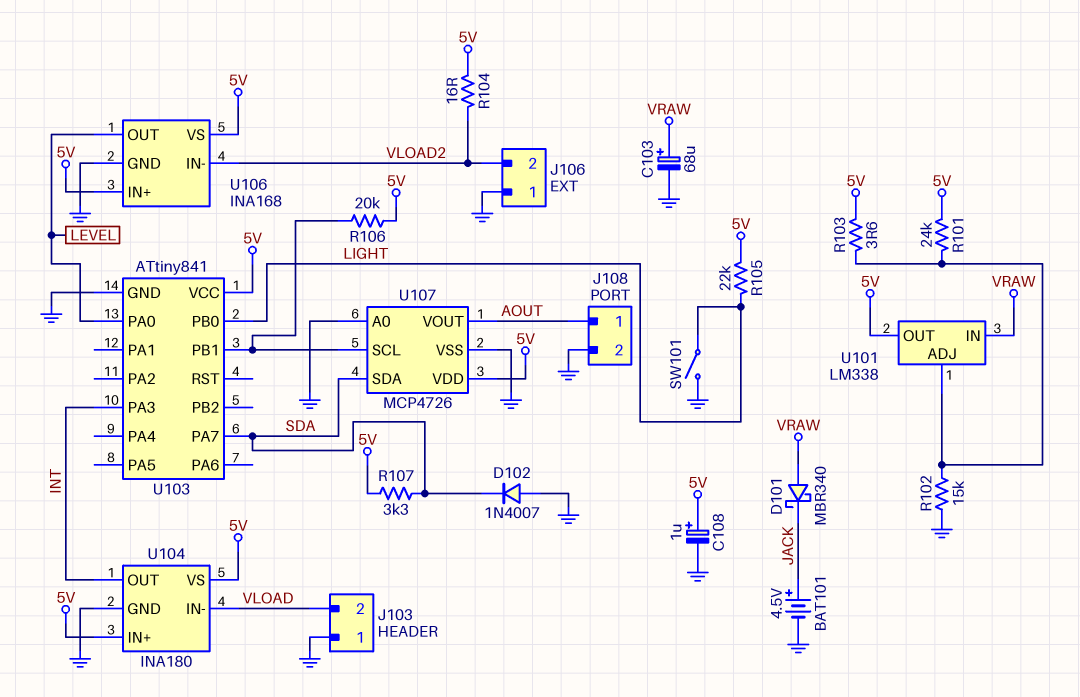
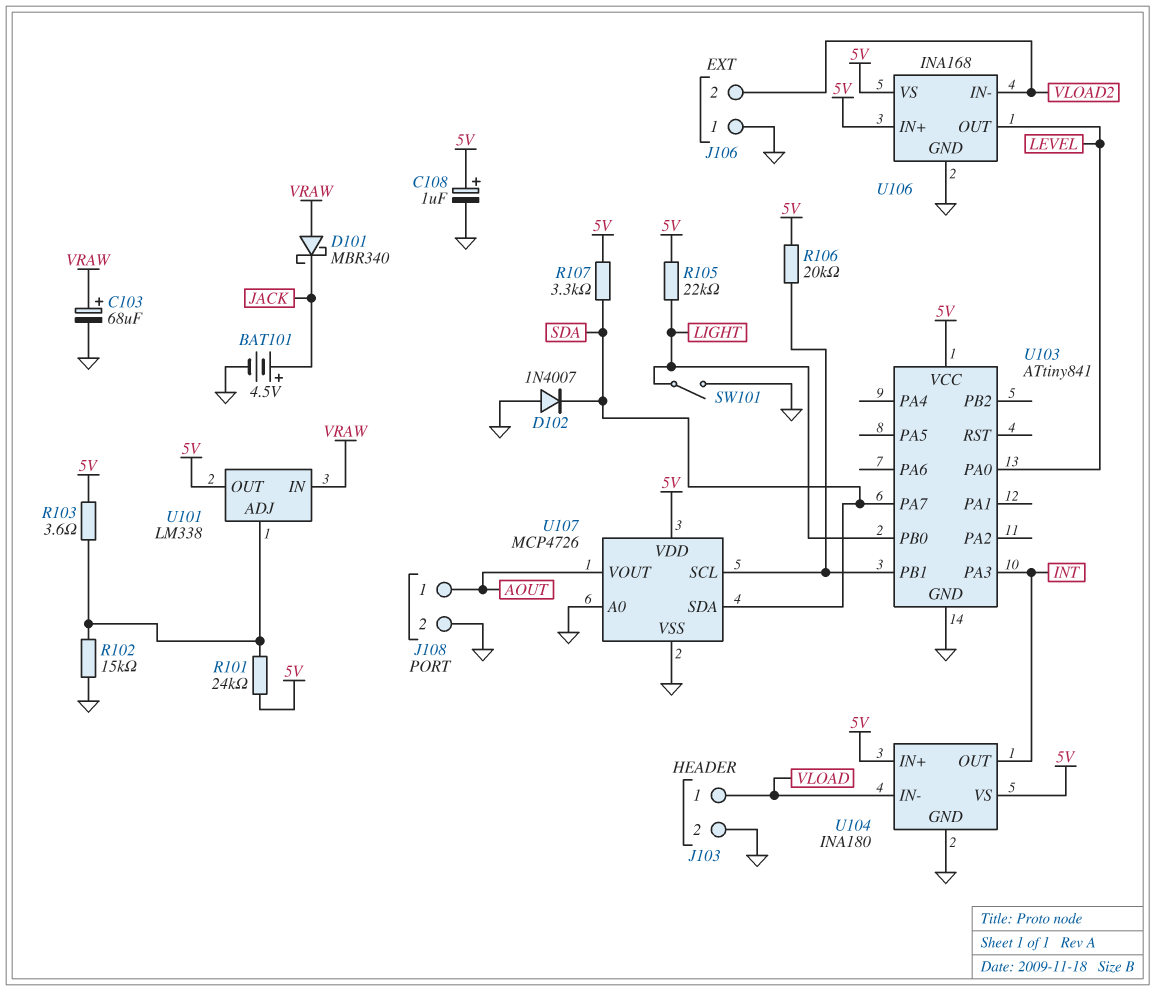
J103 pin 1: GND -> VLOAD
J103 pin 2: VLOAD -> GND
R104: 16 (5V, VLOAD2) -> none

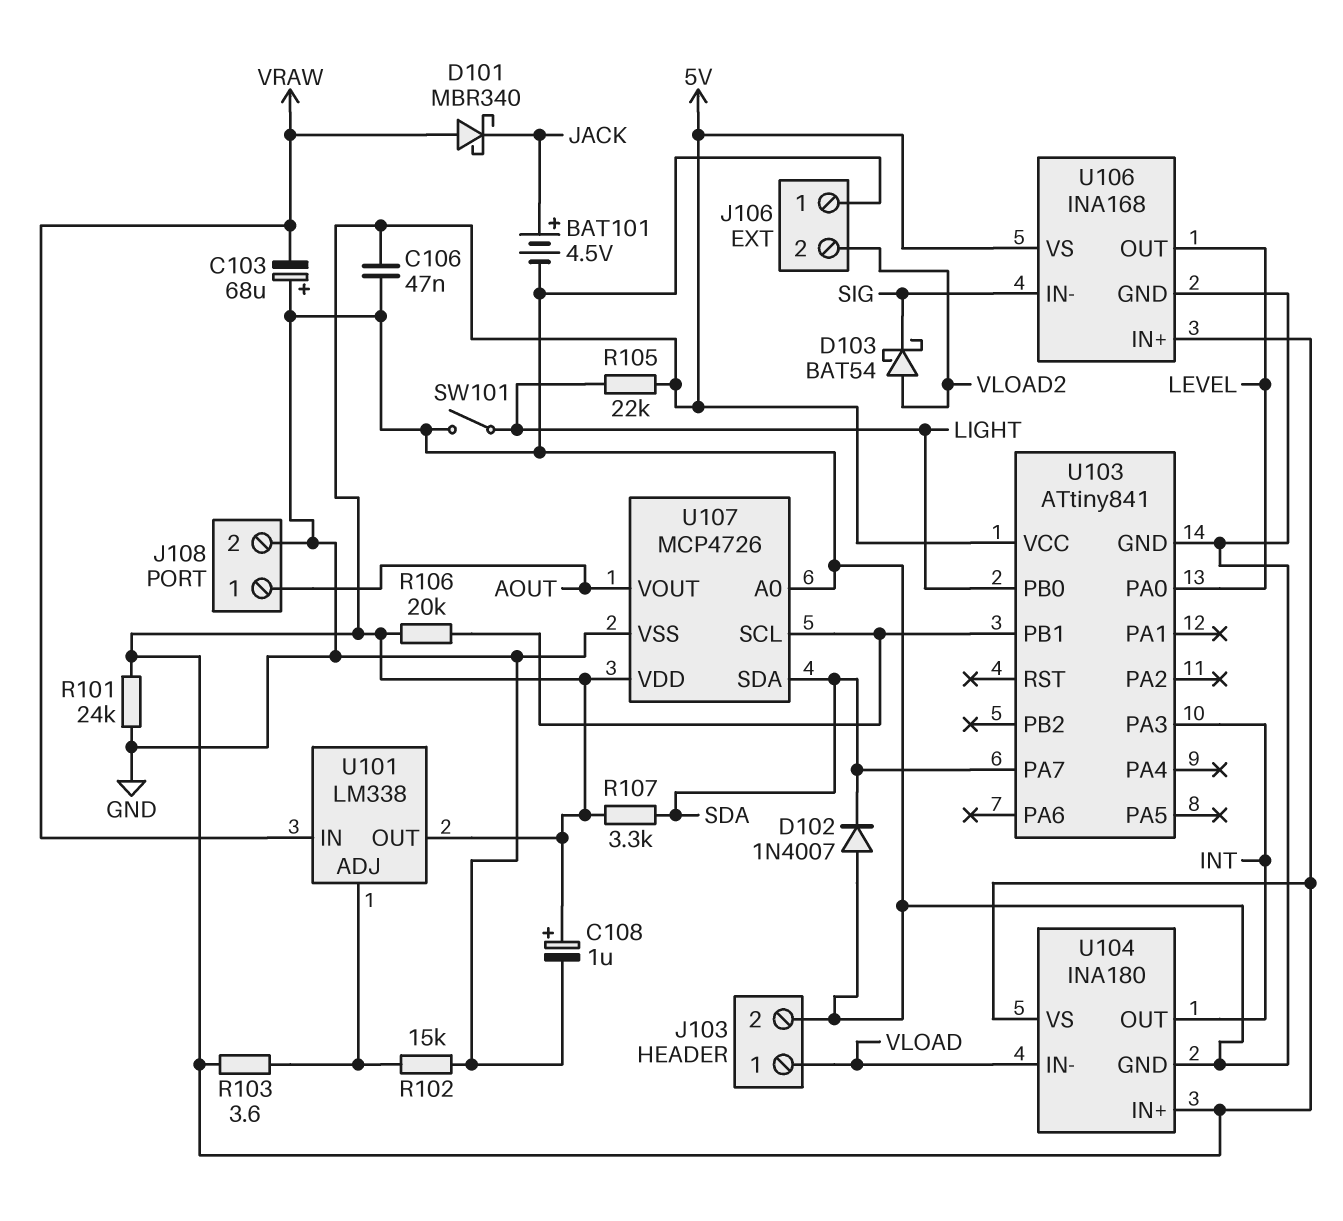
C103: 68uF (plus VRAW, minus GND) -> 68uF (plus GND, minus VRAW)
C106: none -> 47nF (5V, GND)
D103: none -> schottky BAT54 (A VLOAD2, K SIG)
R101: 24k (5V, U101/ADJ) -> 24k (5V, GND)
U106 pin IN-: VLOAD2 -> SIG

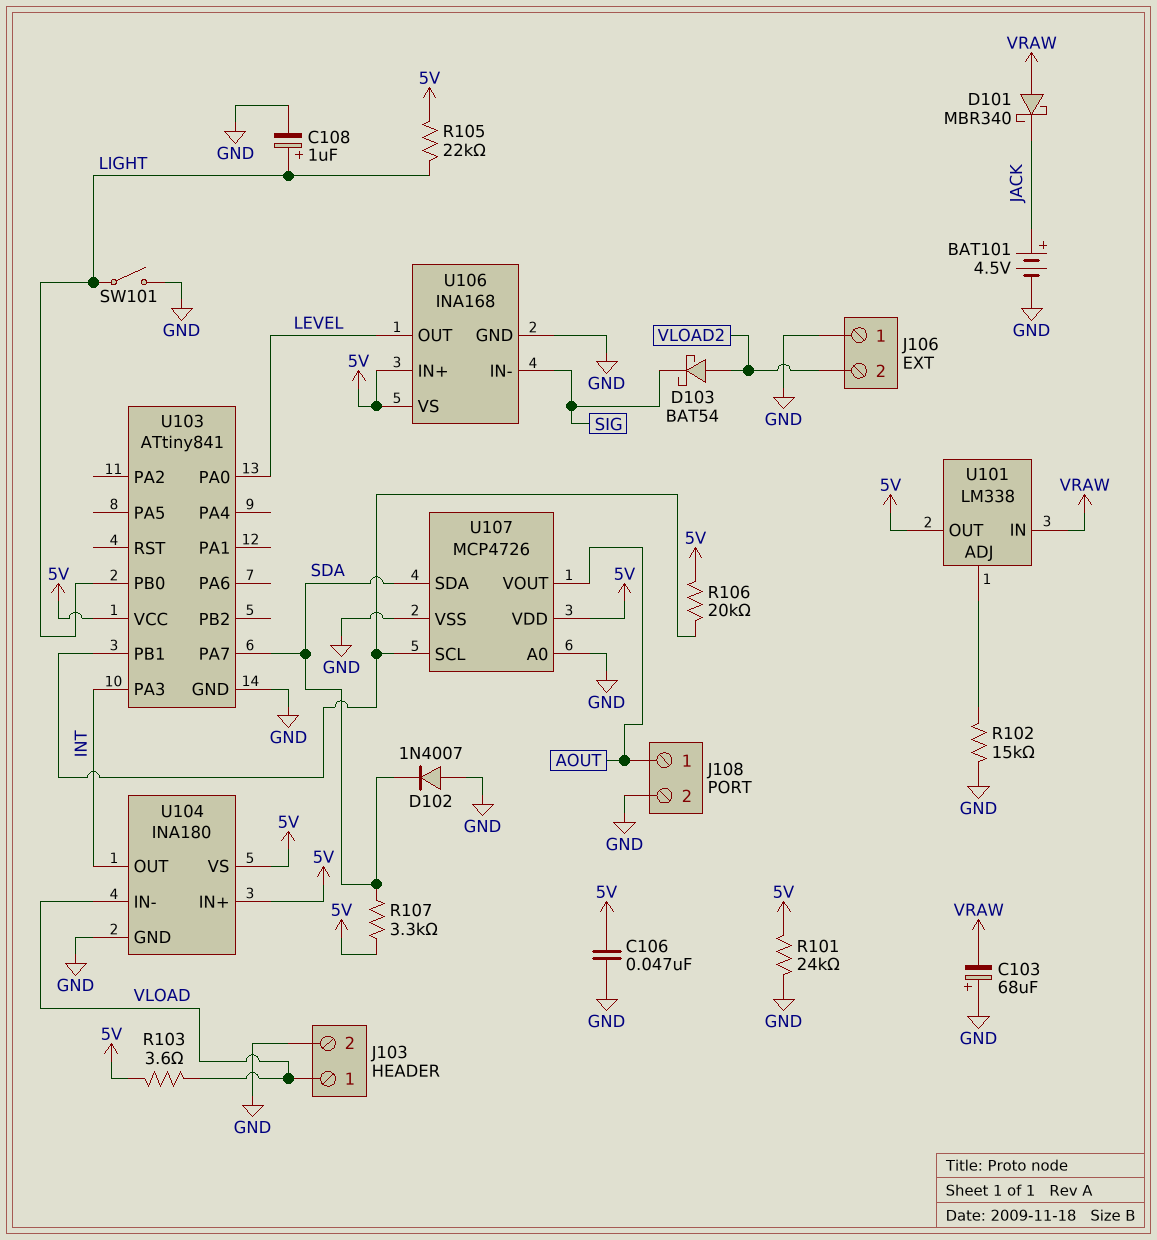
C108: 1uF (plus 5V, minus GND) -> 1uF (plus LIGHT, minus GND)
R103: 3.6 (5V, U101/ADJ) -> 3.6 (5V, VLOAD)

